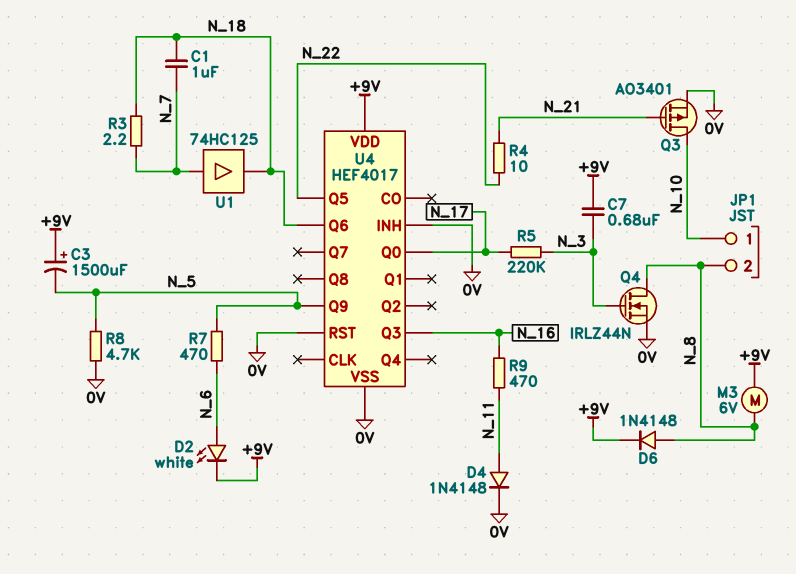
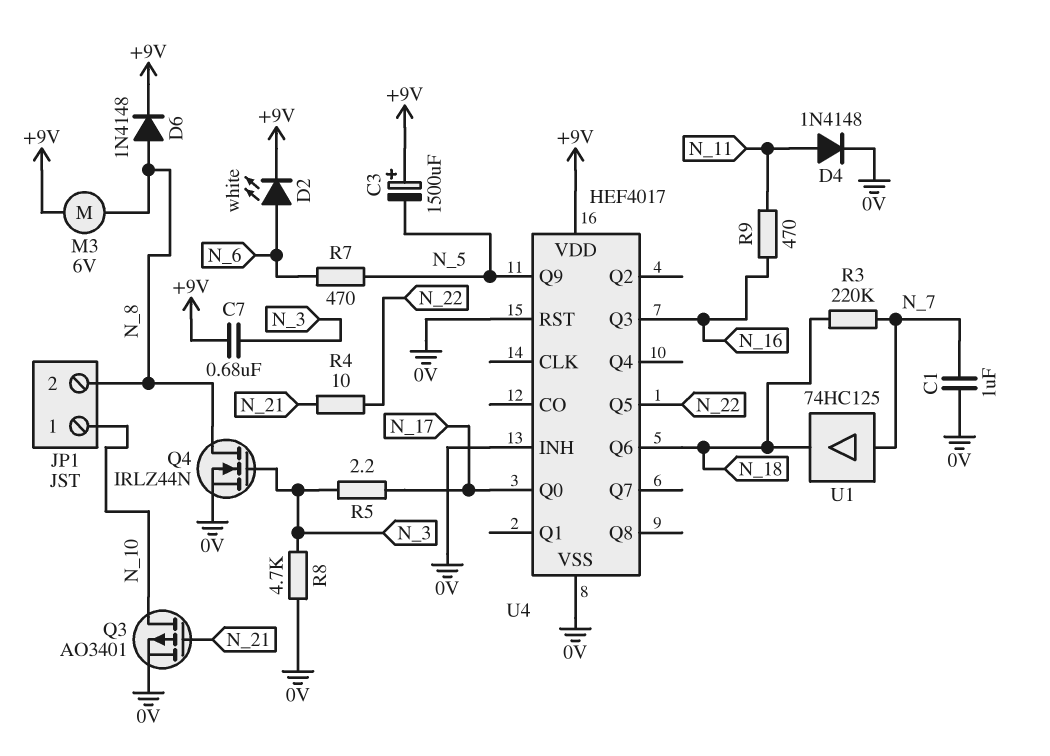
C1: 1uF (N_7, N_18) -> 1uF (0V, N_7)
R3: 2.2 (N_7, N_18) -> 220k (N_7, N_18)
R5: 220k (N_3, N_17) -> 2.2 (N_3, N_17)
R8: 4.7k (0V, N_5) -> 4.7k (0V, N_3)

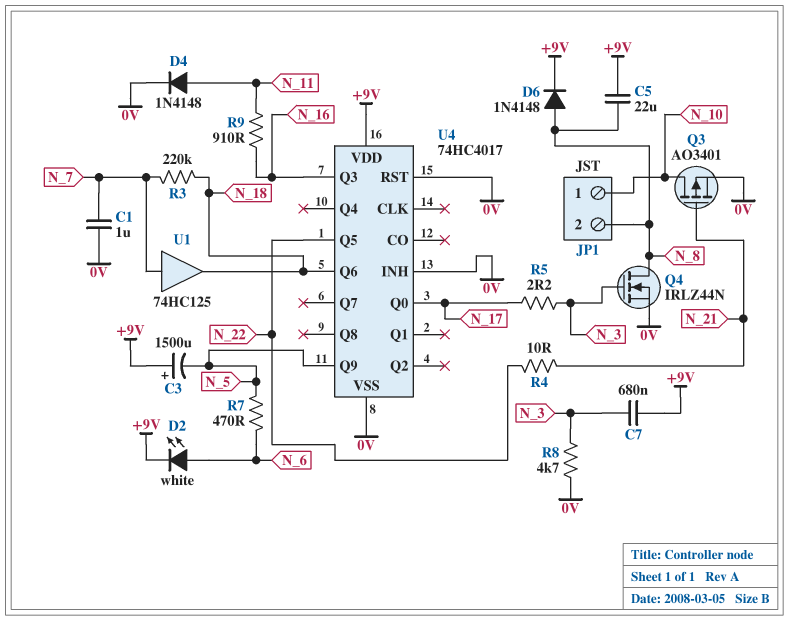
C5: none -> 22uF (+9V, N_8)
M3: motor 6V (+9V, N_8) -> none
R9: 470 (N_11, N_16) -> 910 (N_11, N_16)
U4: HEF4017 -> 74HC4017

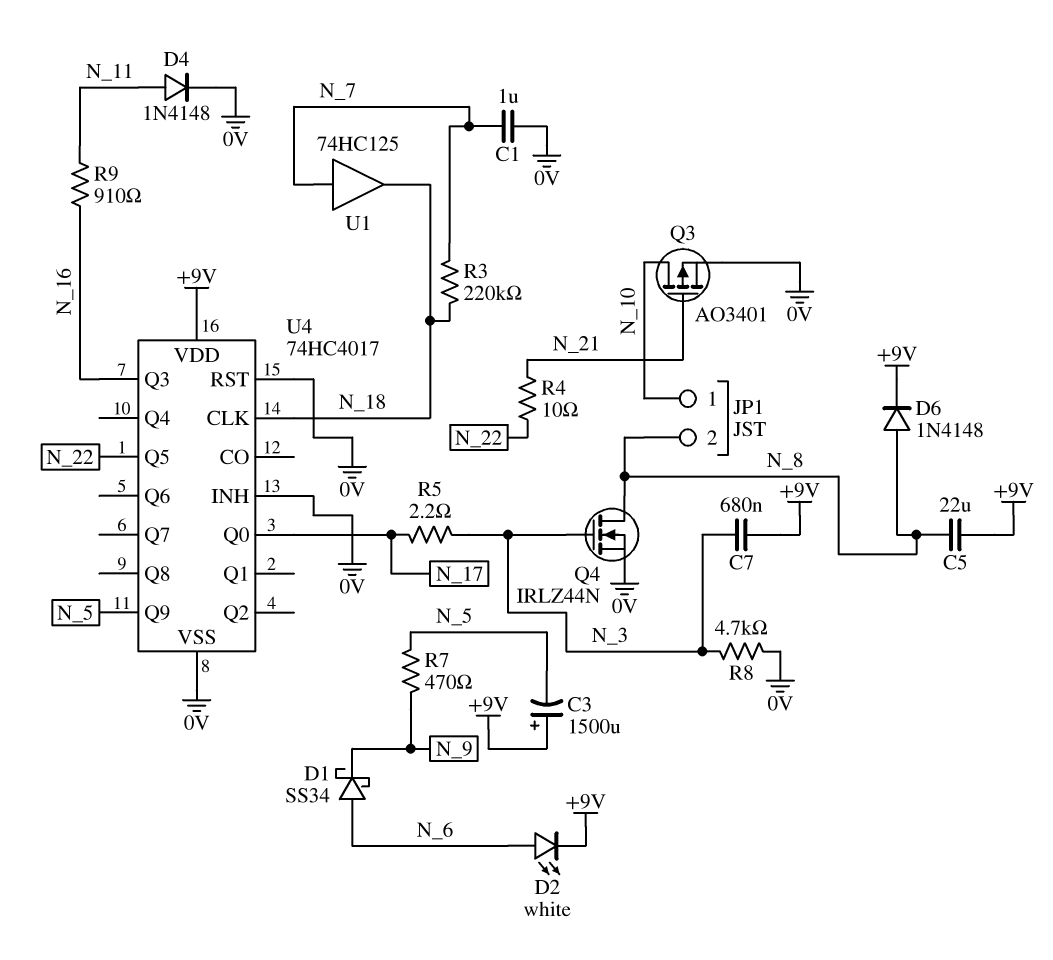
D1: none -> schottky SS34 (A N_6, K N_9)
R7: 470 (N_5, N_6) -> 470 (N_5, N_9)
U4 pin CLK: none -> N_18
U4 pin Q6: N_18 -> none

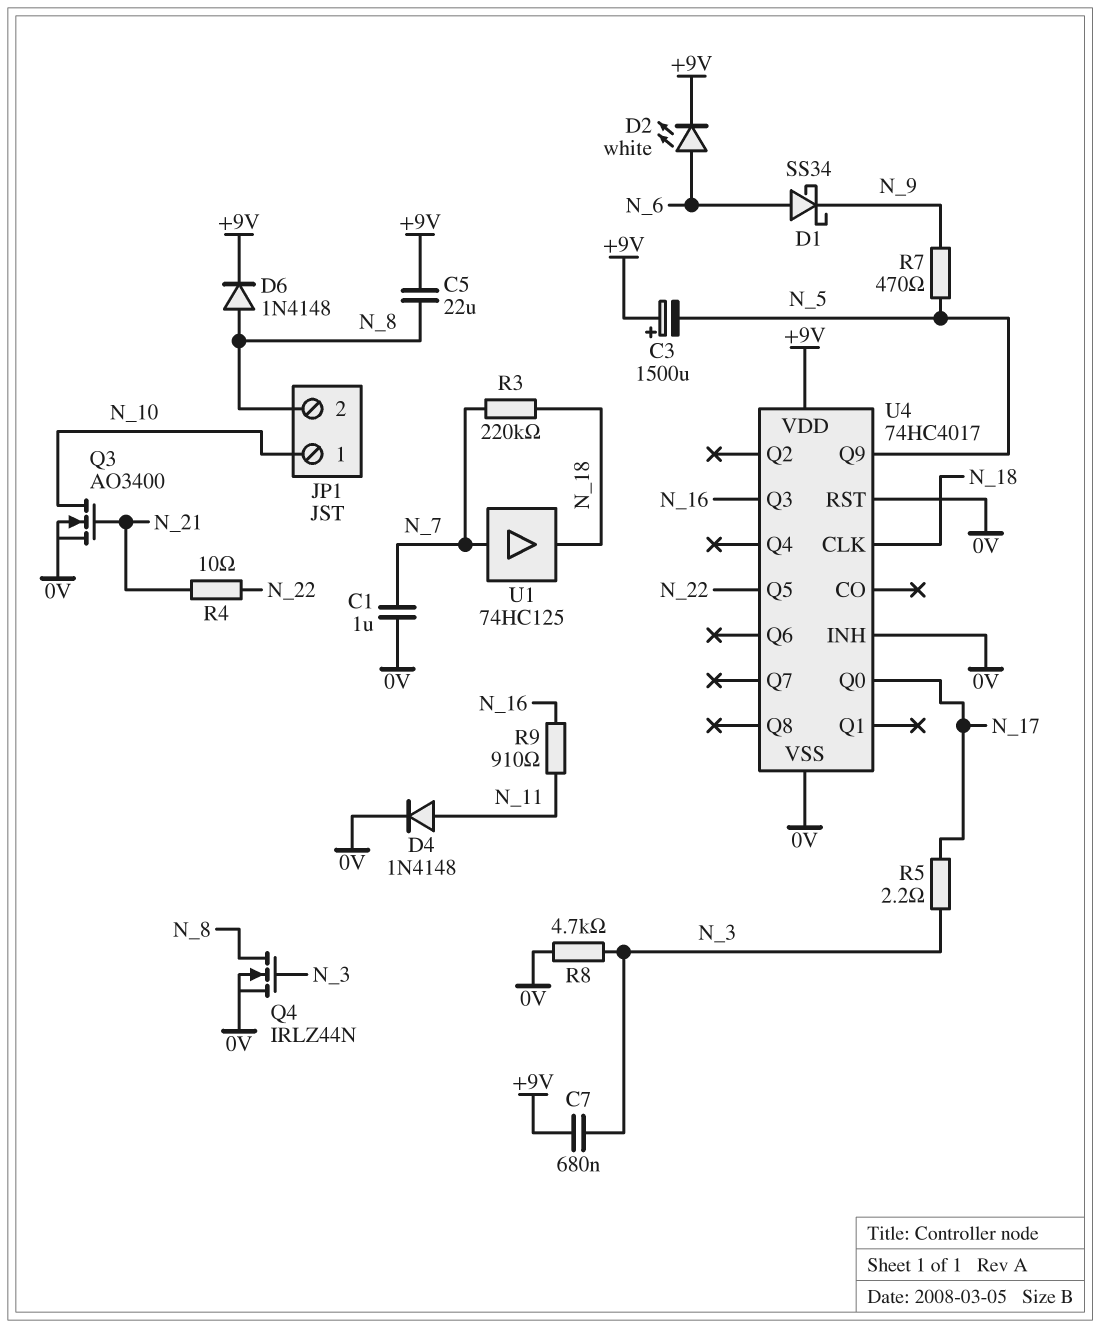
Q3: PMOS AO3401 (G N_21, D N_10, S 0V) -> NMOS AO3400 (G N_21, D N_10, S 0V)

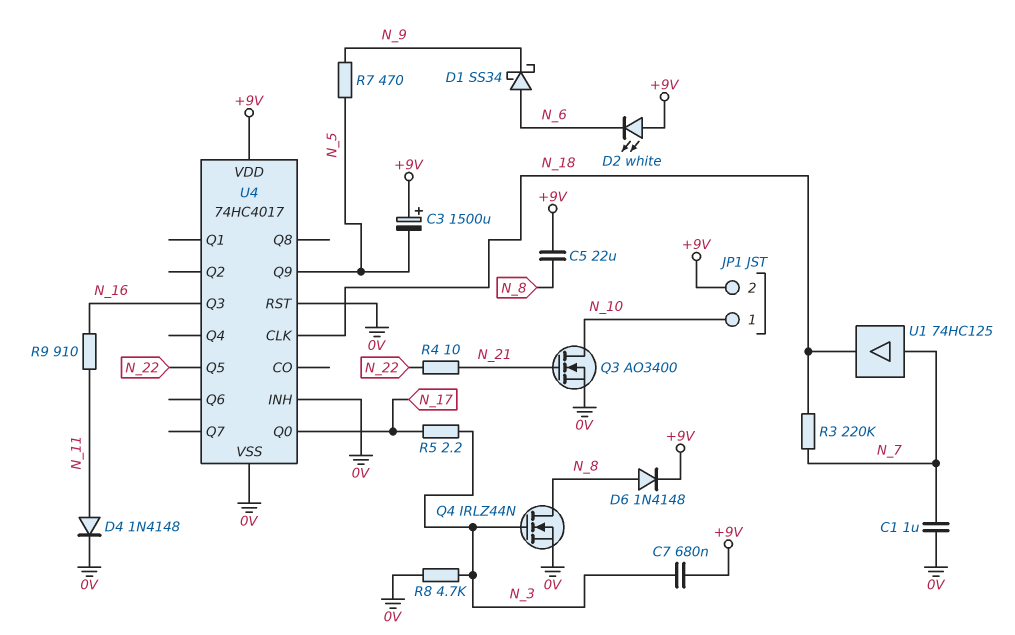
D2: LED white (A N_6, K +9V) -> LED white (A +9V, K N_6)
JP1 pin 2: N_8 -> +9V

